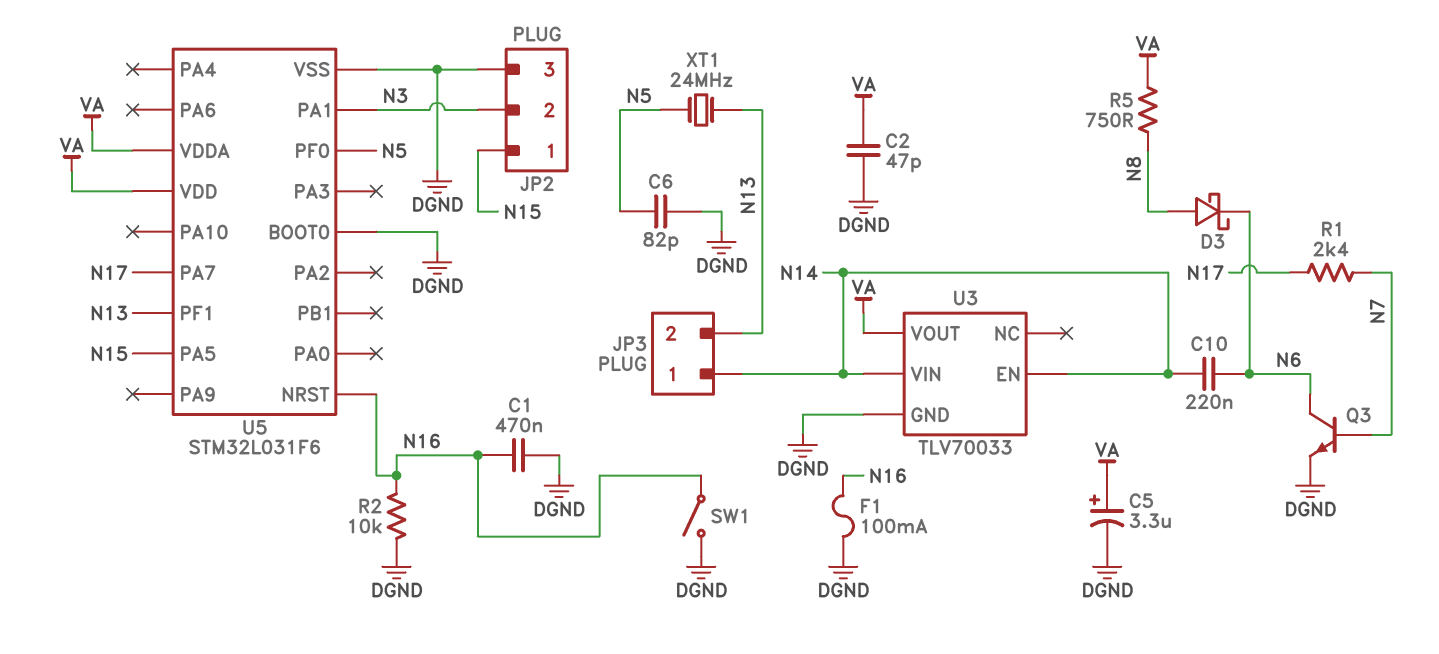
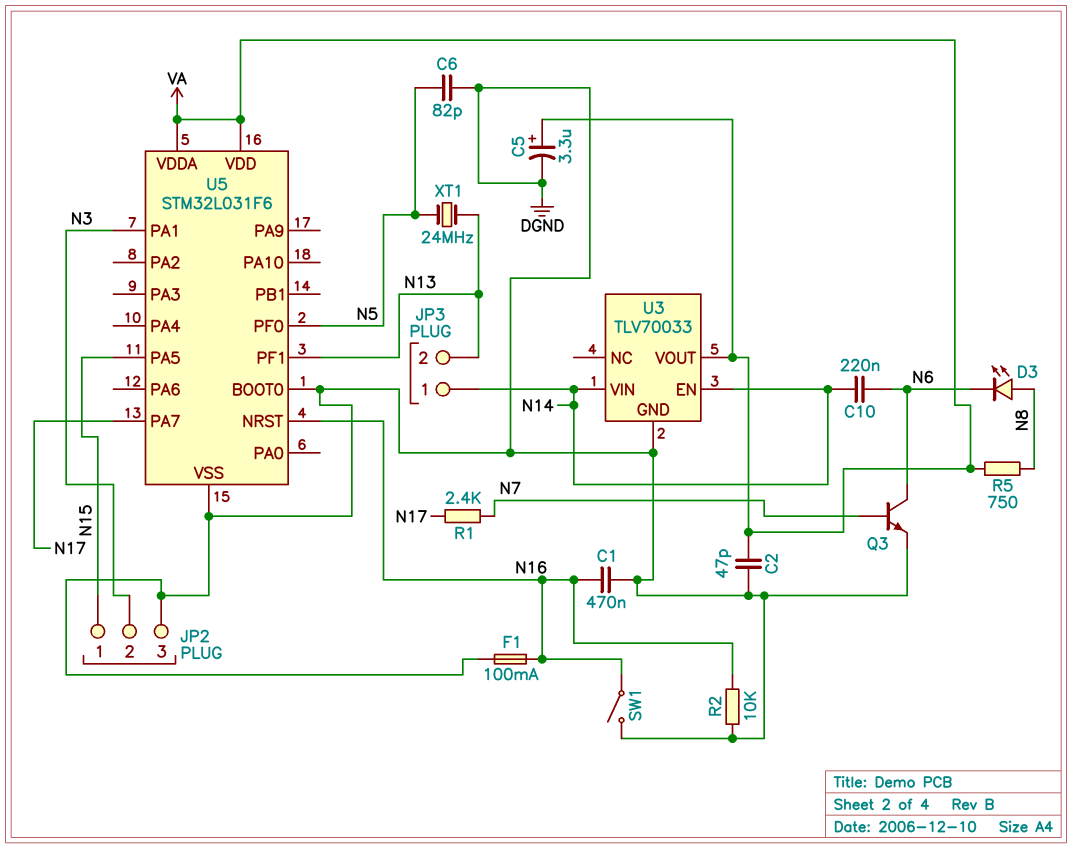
D3: schottky (A N8, K N6) -> LED (A N8, K N6)

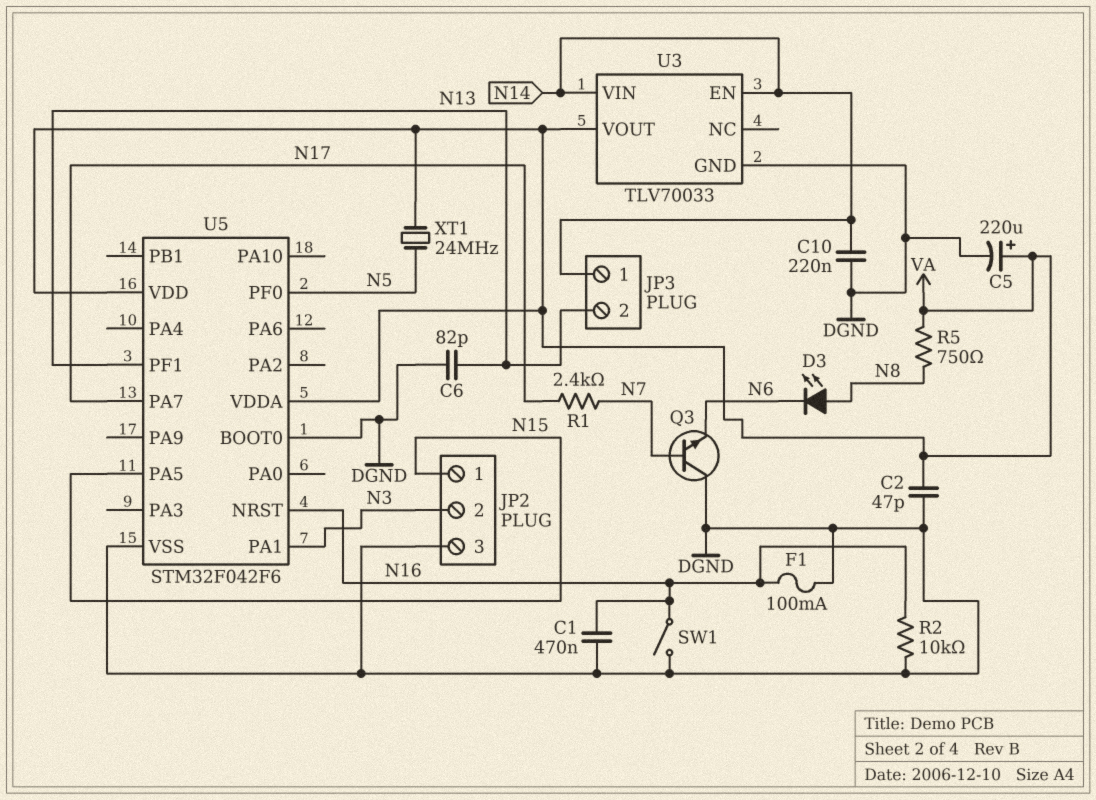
C5: 3.3uF (plus VA, minus DGND) -> 220uF (plus VA, minus DGND)
C6: 82pF (DGND, N5) -> 82pF (DGND, N13)
C10: 220nF (N6, N14) -> 220nF (DGND, N14)
Q3: NPN (B N7, C N6, E DGND) -> NPN (B N7, C DGND, E N6)
U5: STM32L031F6 -> STM32F042F6
XT1: 24MHz (N5, N13) -> 24MHz (N5, VA)

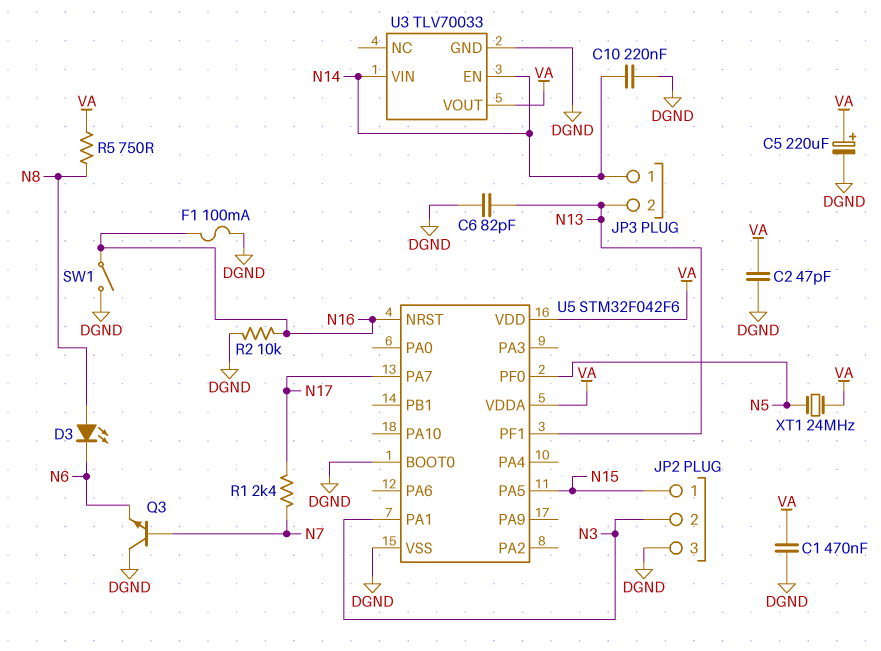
C1: 470nF (DGND, N16) -> 470nF (DGND, VA)

